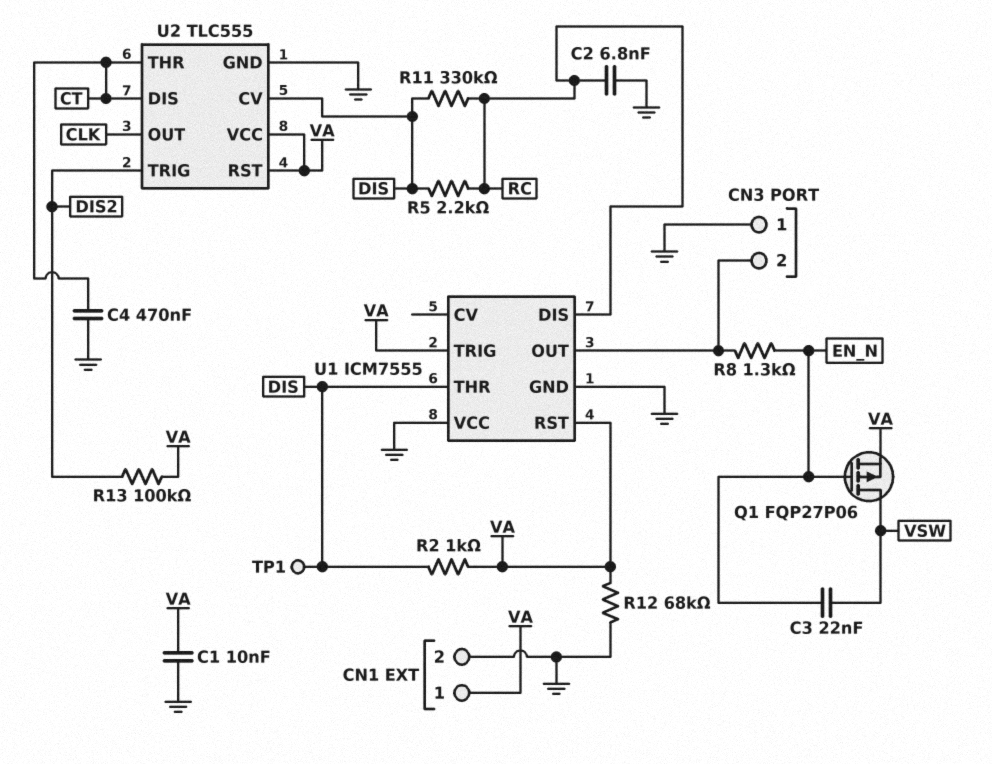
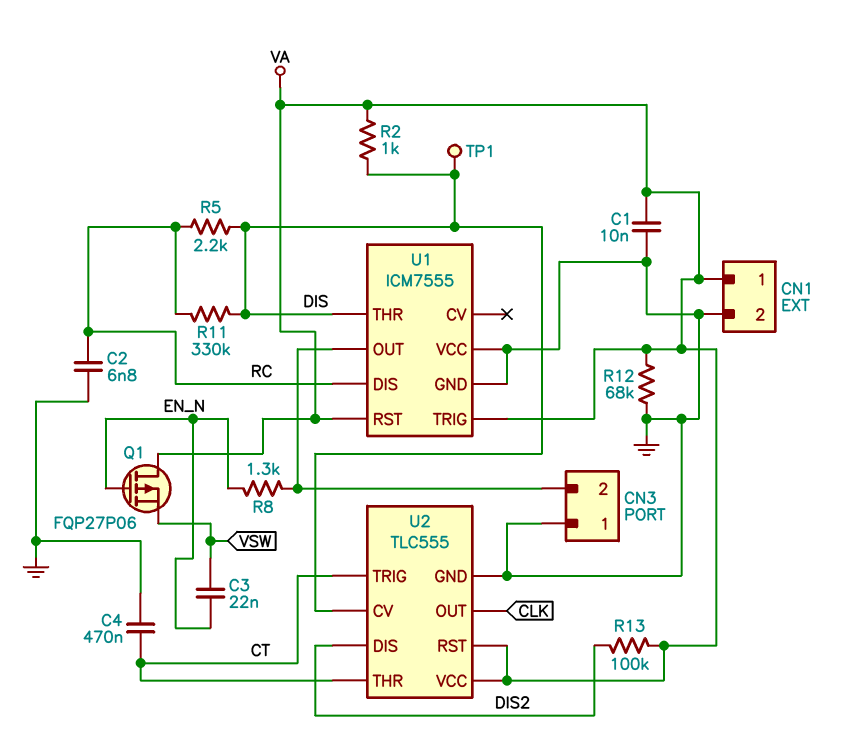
Q1: PMOS FQP27P06 (G EN_N, D VSW, S VA) -> PMOS FQP27P06 (G EN_N, D VA, S VSW)
U2 pin DIS: CT -> DIS2
U2 pin TRIG: DIS2 -> CT

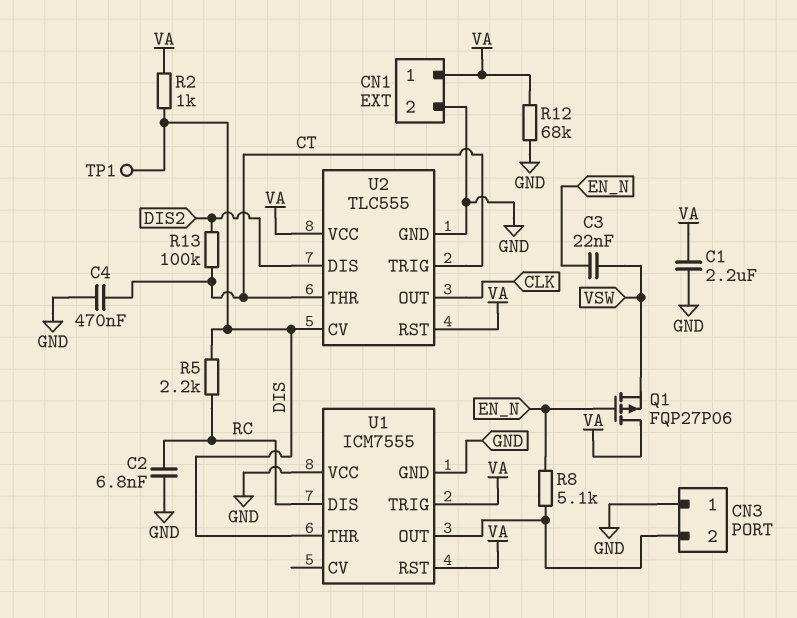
C1: 10nF (GND, VA) -> 2.2uF (GND, VA)
R8: 1.3k (CN3/2, EN_N) -> 5.1k (CN3/2, EN_N)
R11: 330k (DIS, RC) -> none
R13: 100k (DIS2, VA) -> 100k (CT, DIS2)

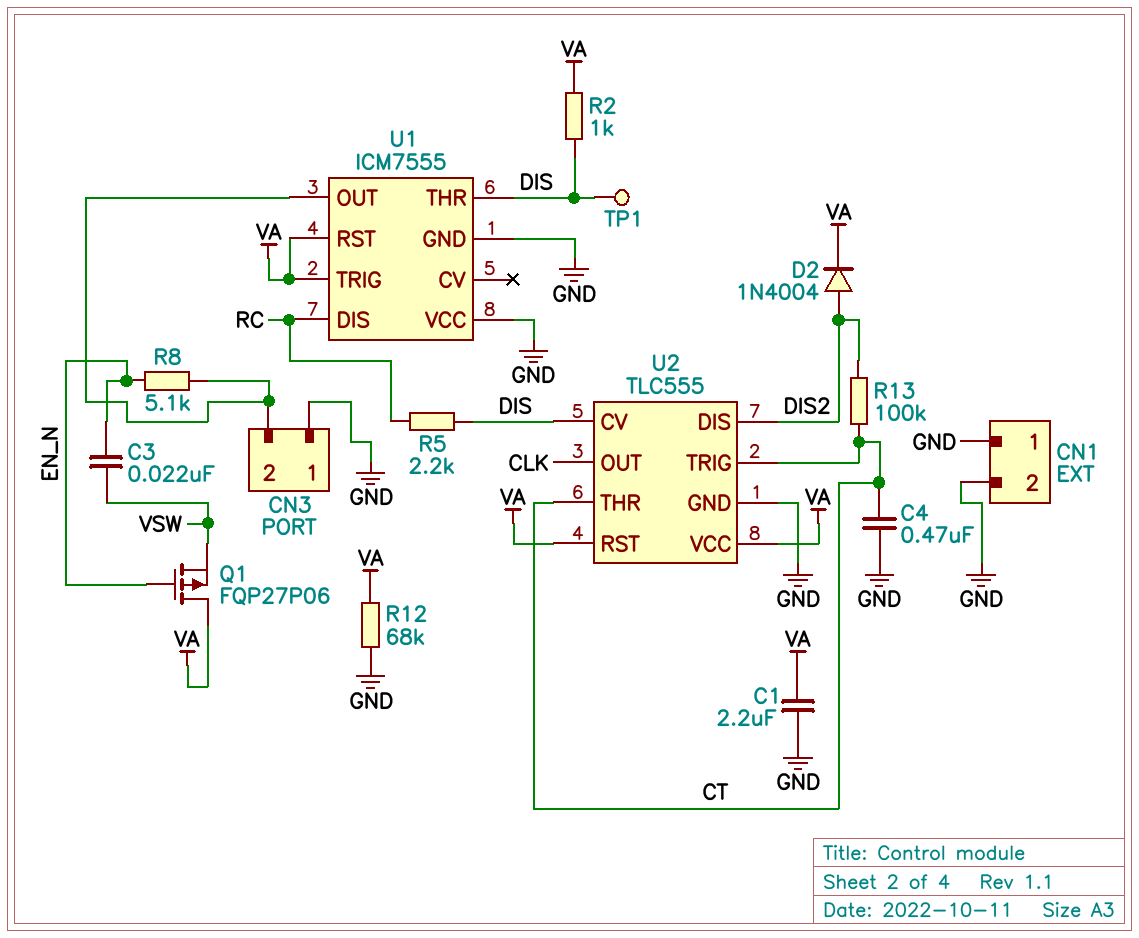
C2: 6.8nF (GND, RC) -> none
CN1 pin 1: VA -> GND
D2: none -> diode 1N4004 (A DIS2, K VA)

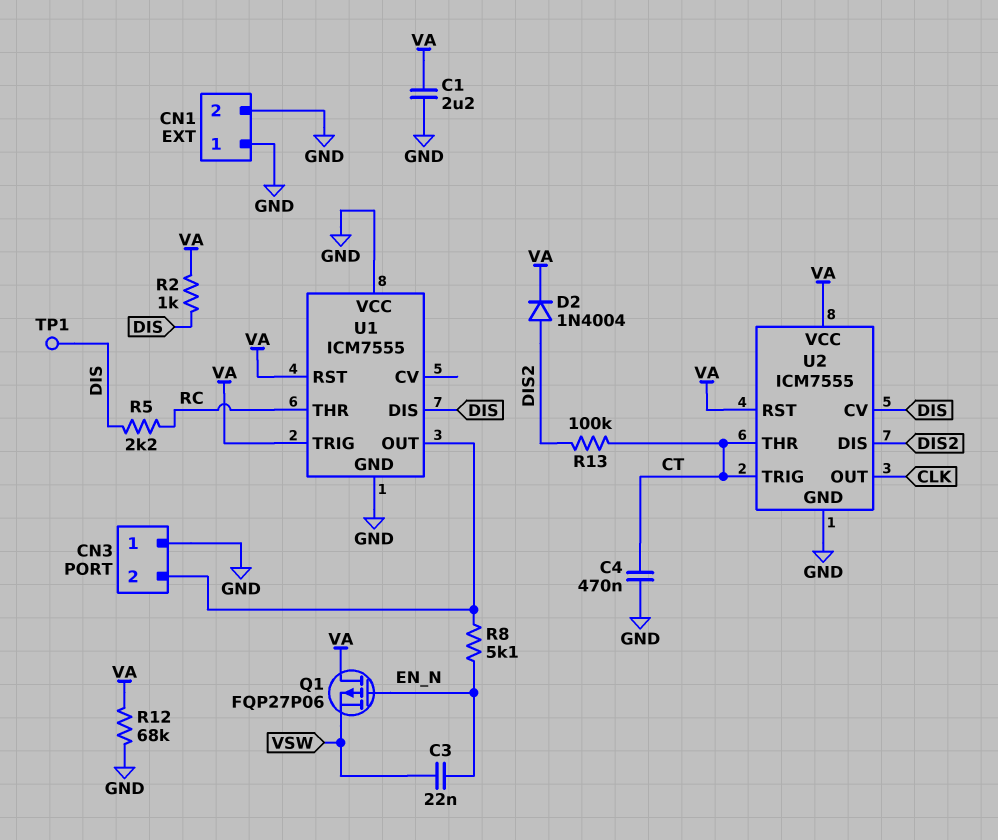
U1 pin DIS: RC -> DIS
U1 pin THR: DIS -> RC
U2: TLC555 -> ICM7555

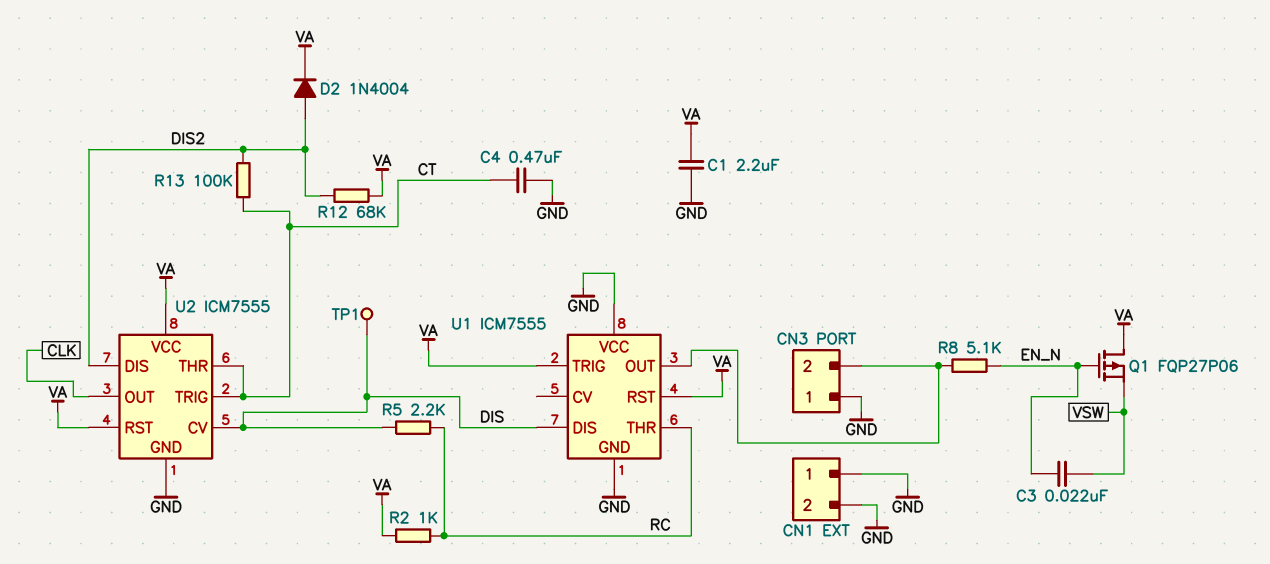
R2: 1k (DIS, VA) -> 1k (RC, VA)
R12: 68k (GND, VA) -> 68k (DIS2, VA)

